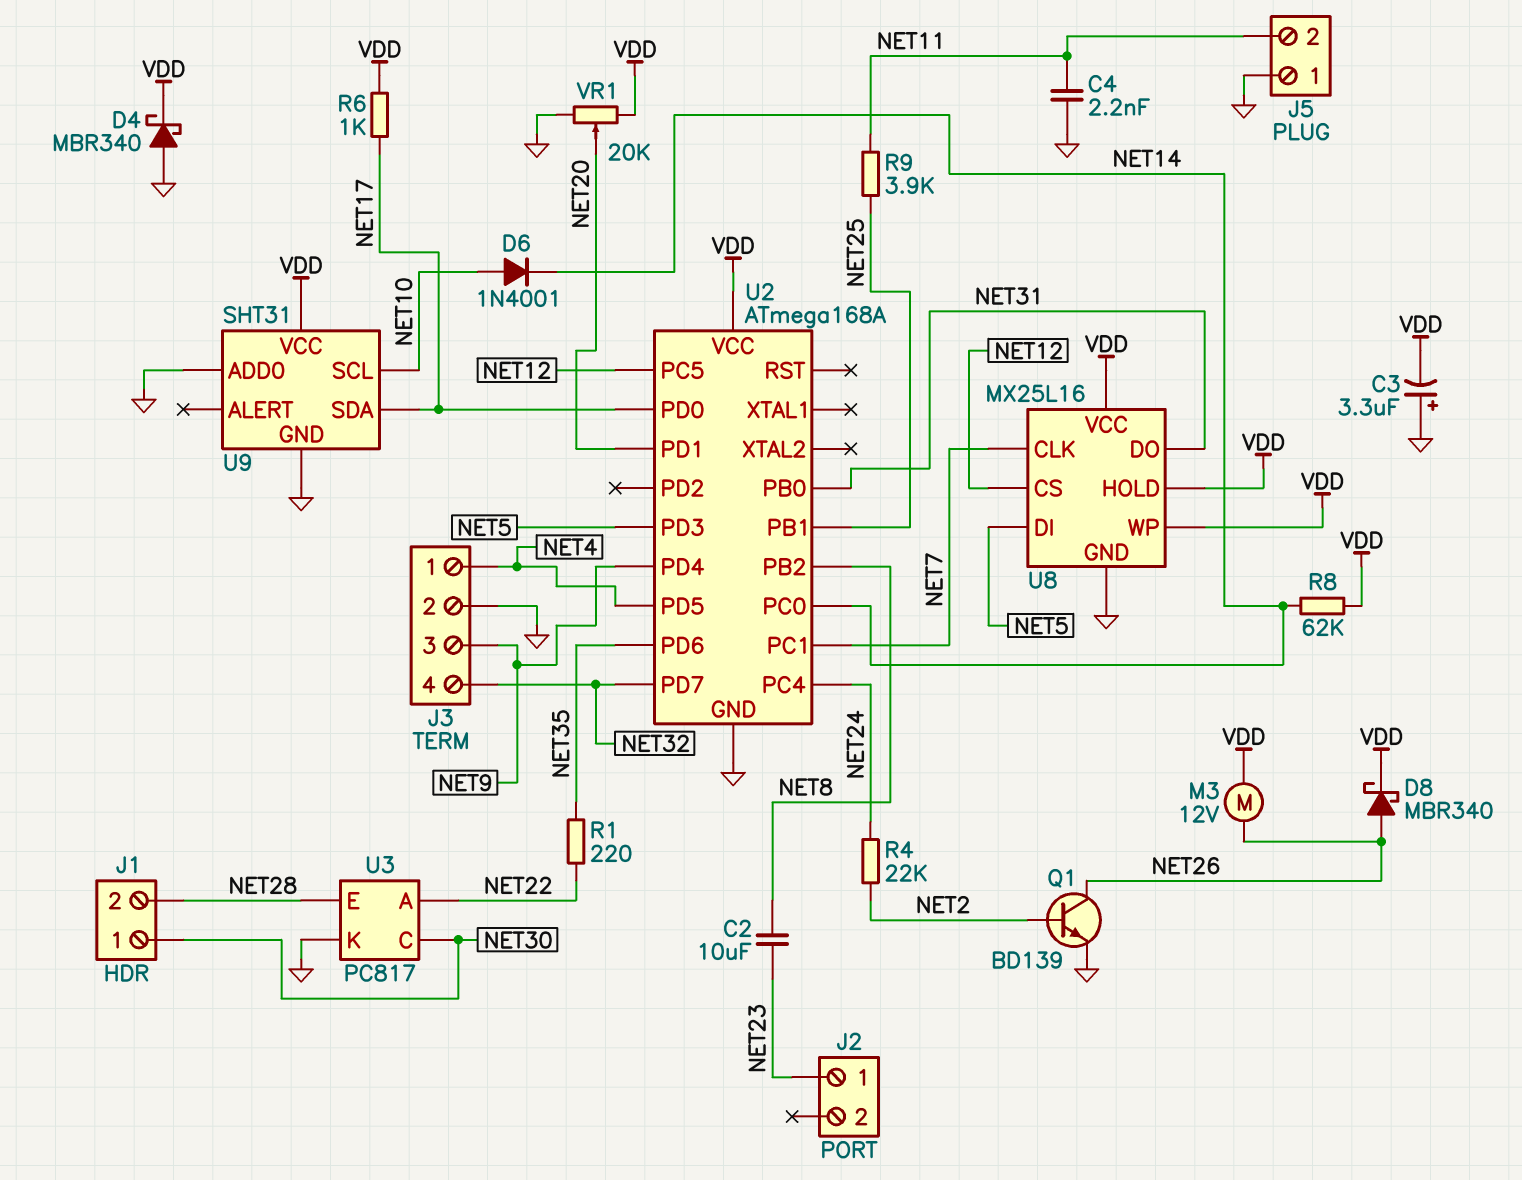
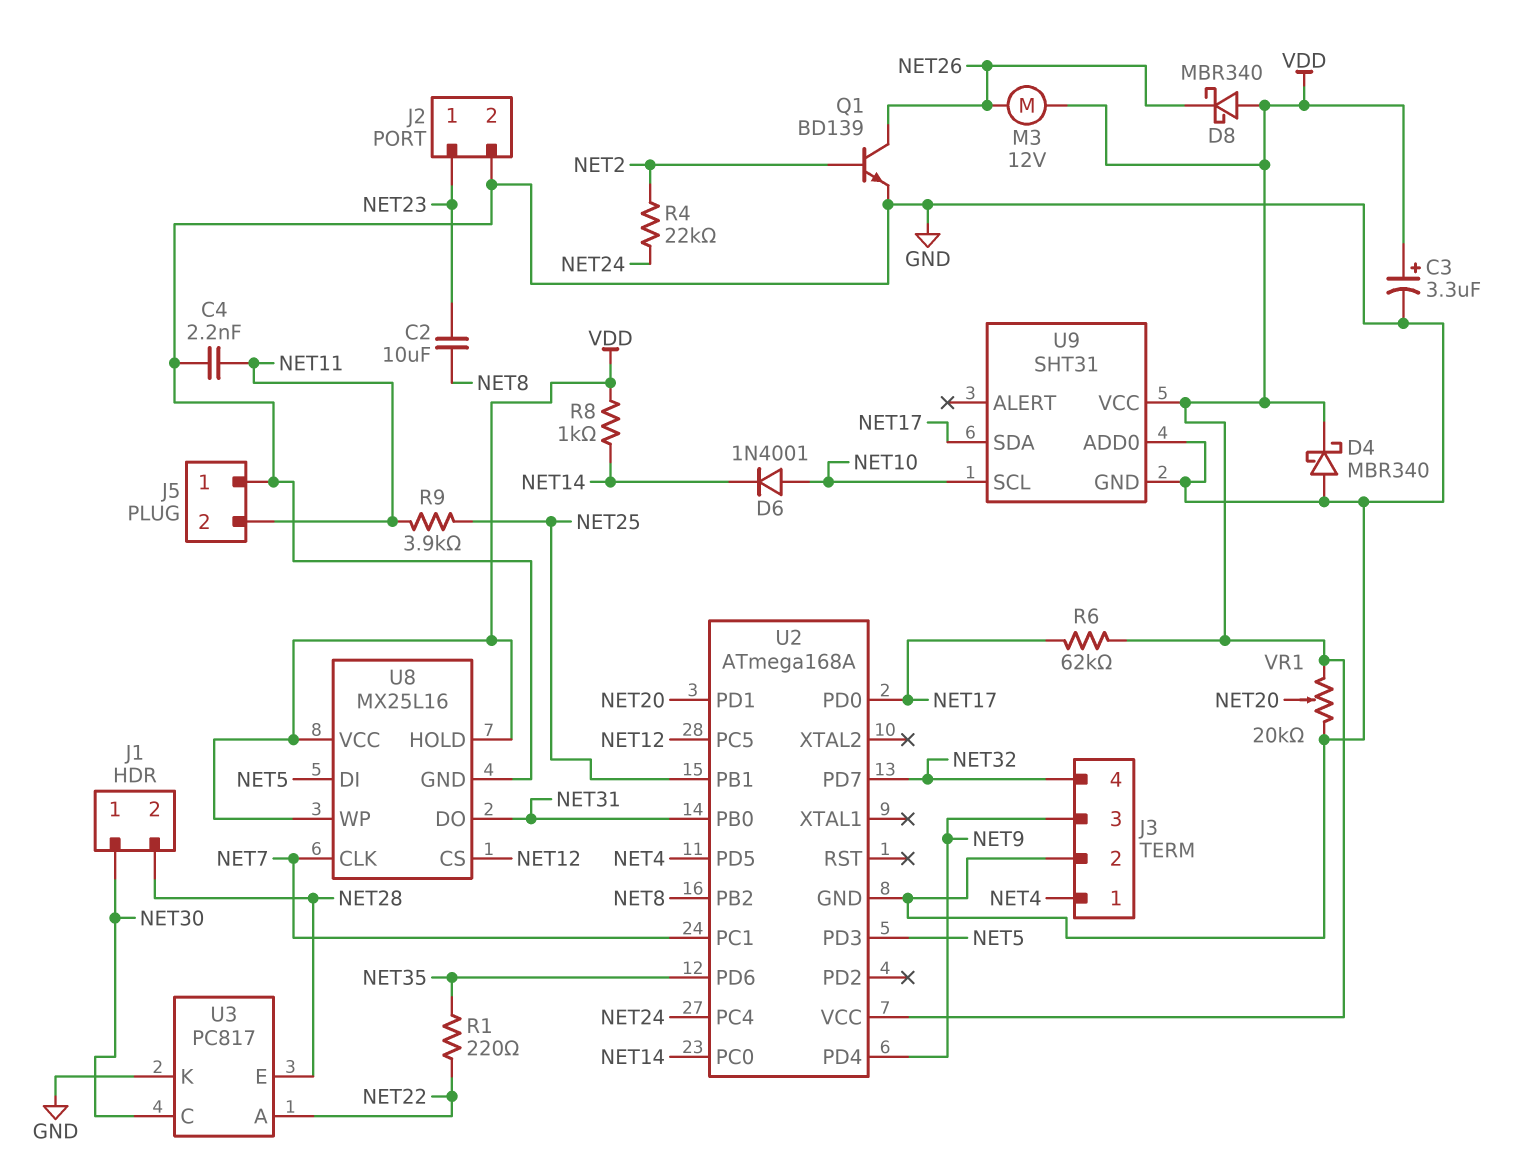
C3: 3.3uF (plus GND, minus VDD) -> 3.3uF (plus VDD, minus GND)
D8: schottky MBR340 (A NET26, K VDD) -> schottky MBR340 (A VDD, K NET26)
J2 pin 2: none -> GND
R6: 1k (NET17, VDD) -> 62k (NET17, VDD)
R8: 62k (NET14, VDD) -> 1k (NET14, VDD)

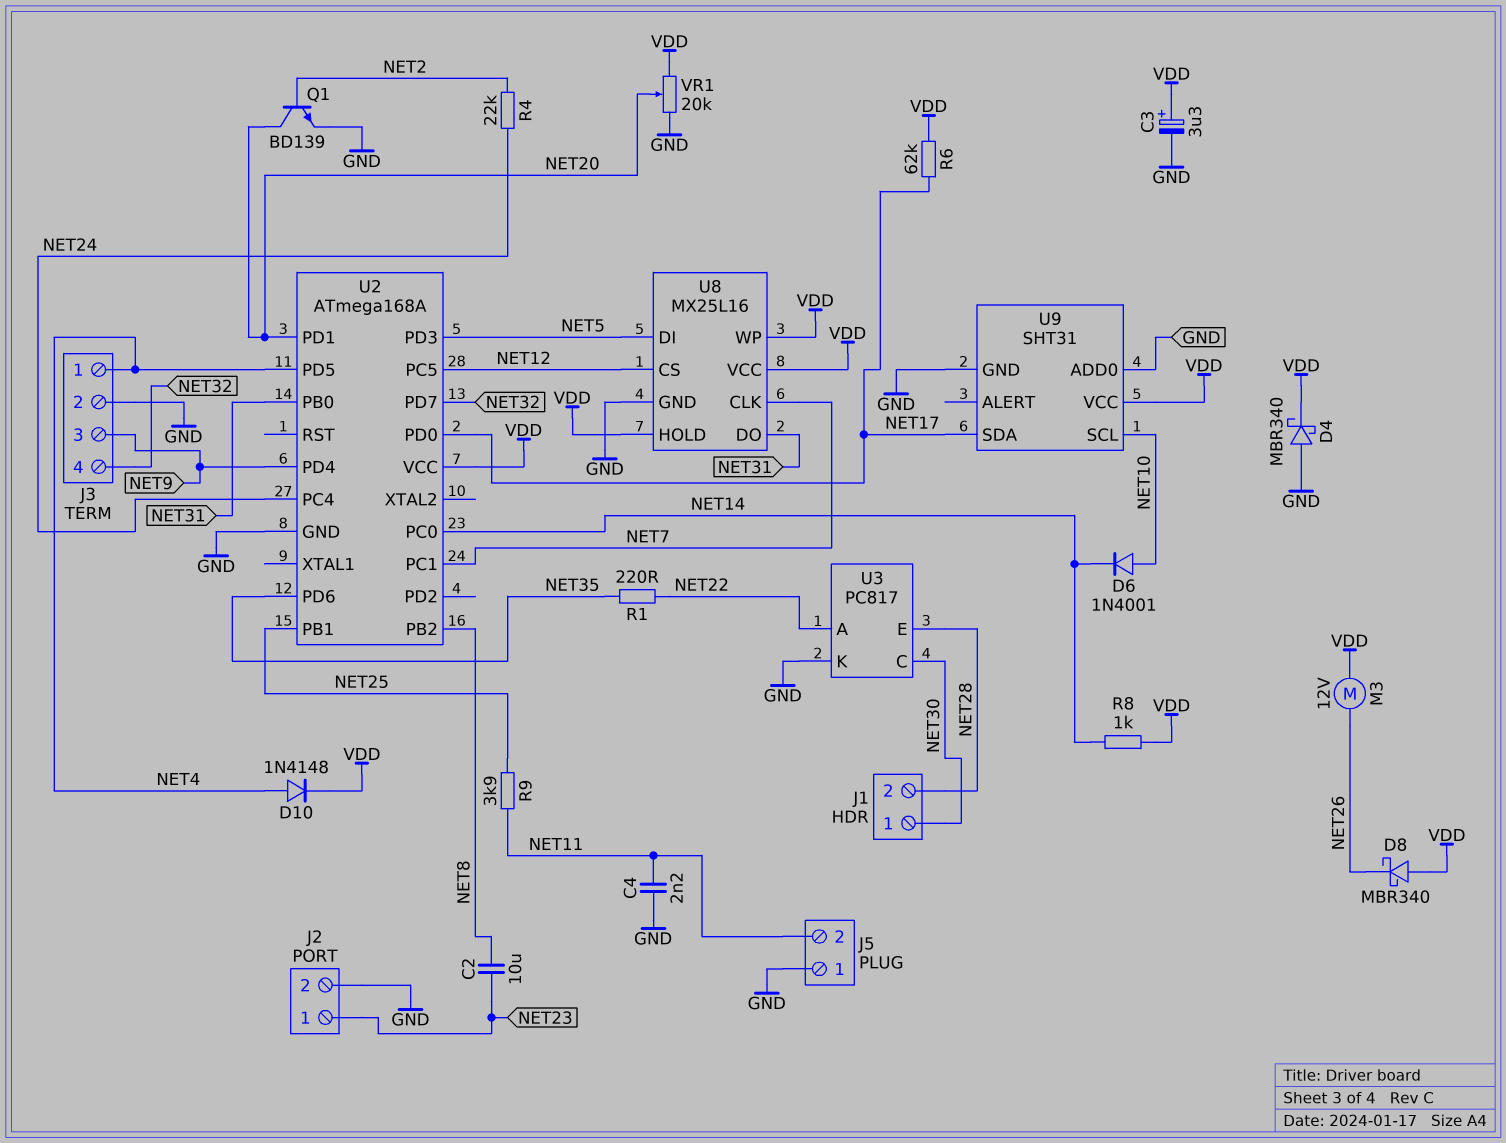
D10: none -> diode 1N4148 (A NET4, K VDD)
Q1: NPN BD139 (B NET2, C NET26, E GND) -> NPN BD139 (B NET2, C NET20, E GND)

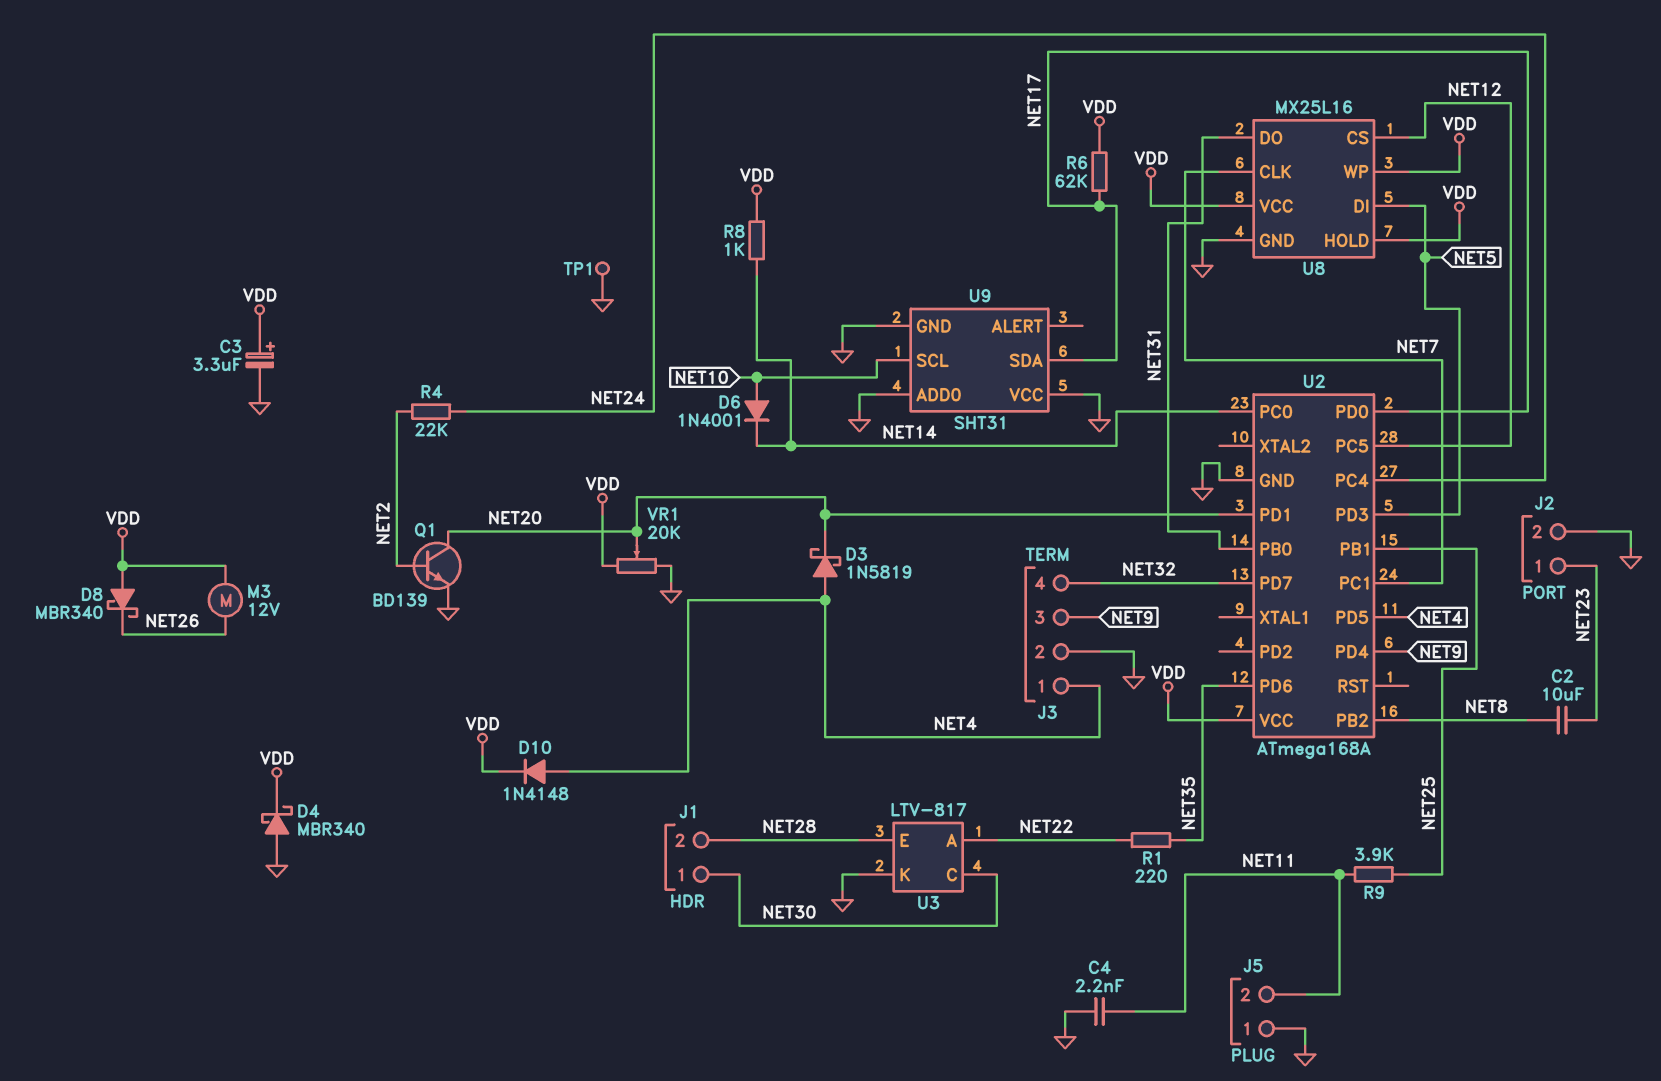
D3: none -> schottky 1N5819 (A NET4, K NET20)
TP1: none -> test point (GND)
U3: PC817 -> LTV-817
U9 pin VCC: VDD -> GND

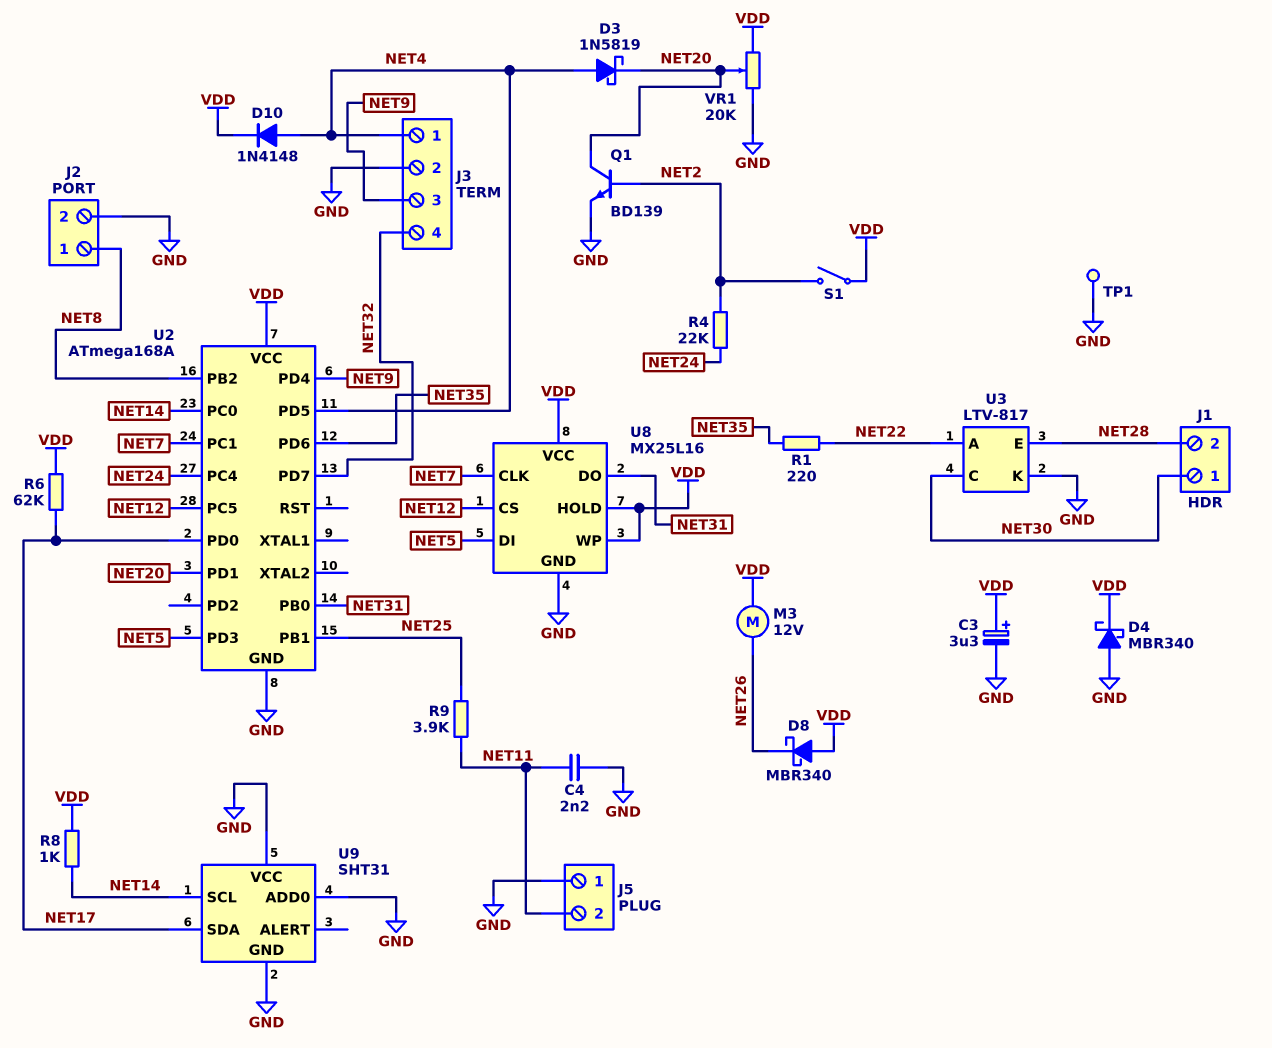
C2: 10uF (NET8, NET23) -> none
D6: diode 1N4001 (A NET10, K NET14) -> none
J2 pin 1: NET23 -> NET8
S1: none -> switch (NET2, VDD)
U9 pin SCL: NET10 -> NET14

